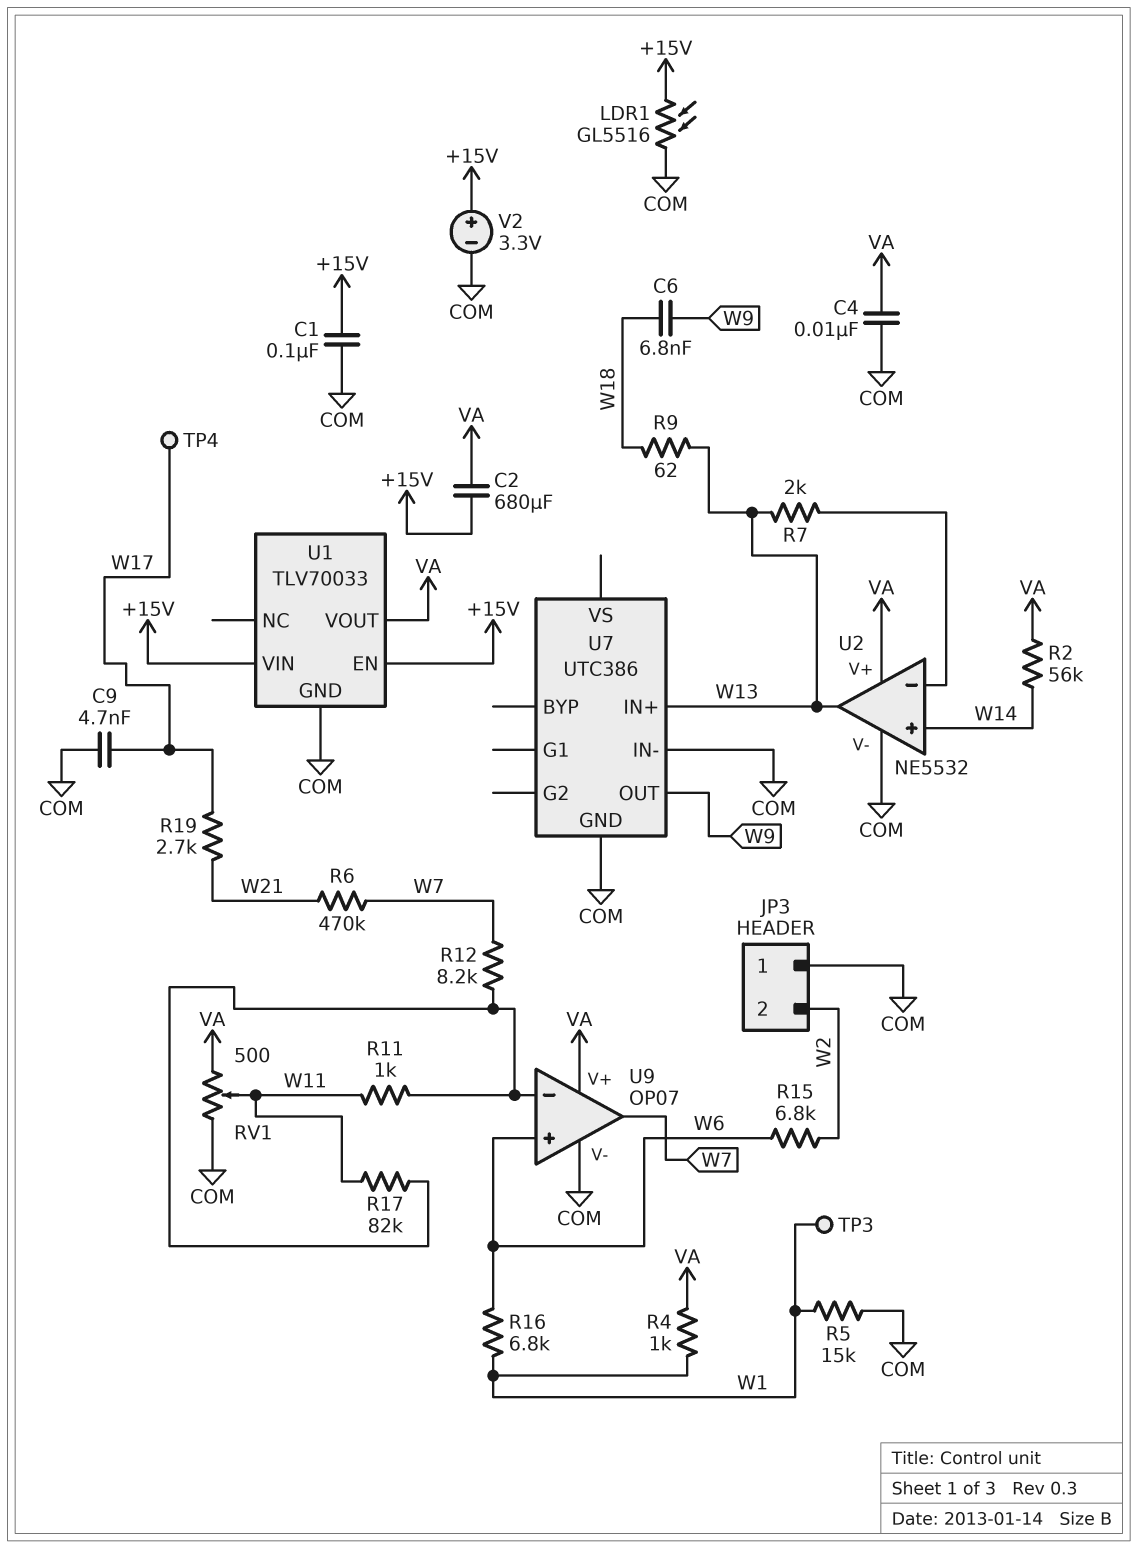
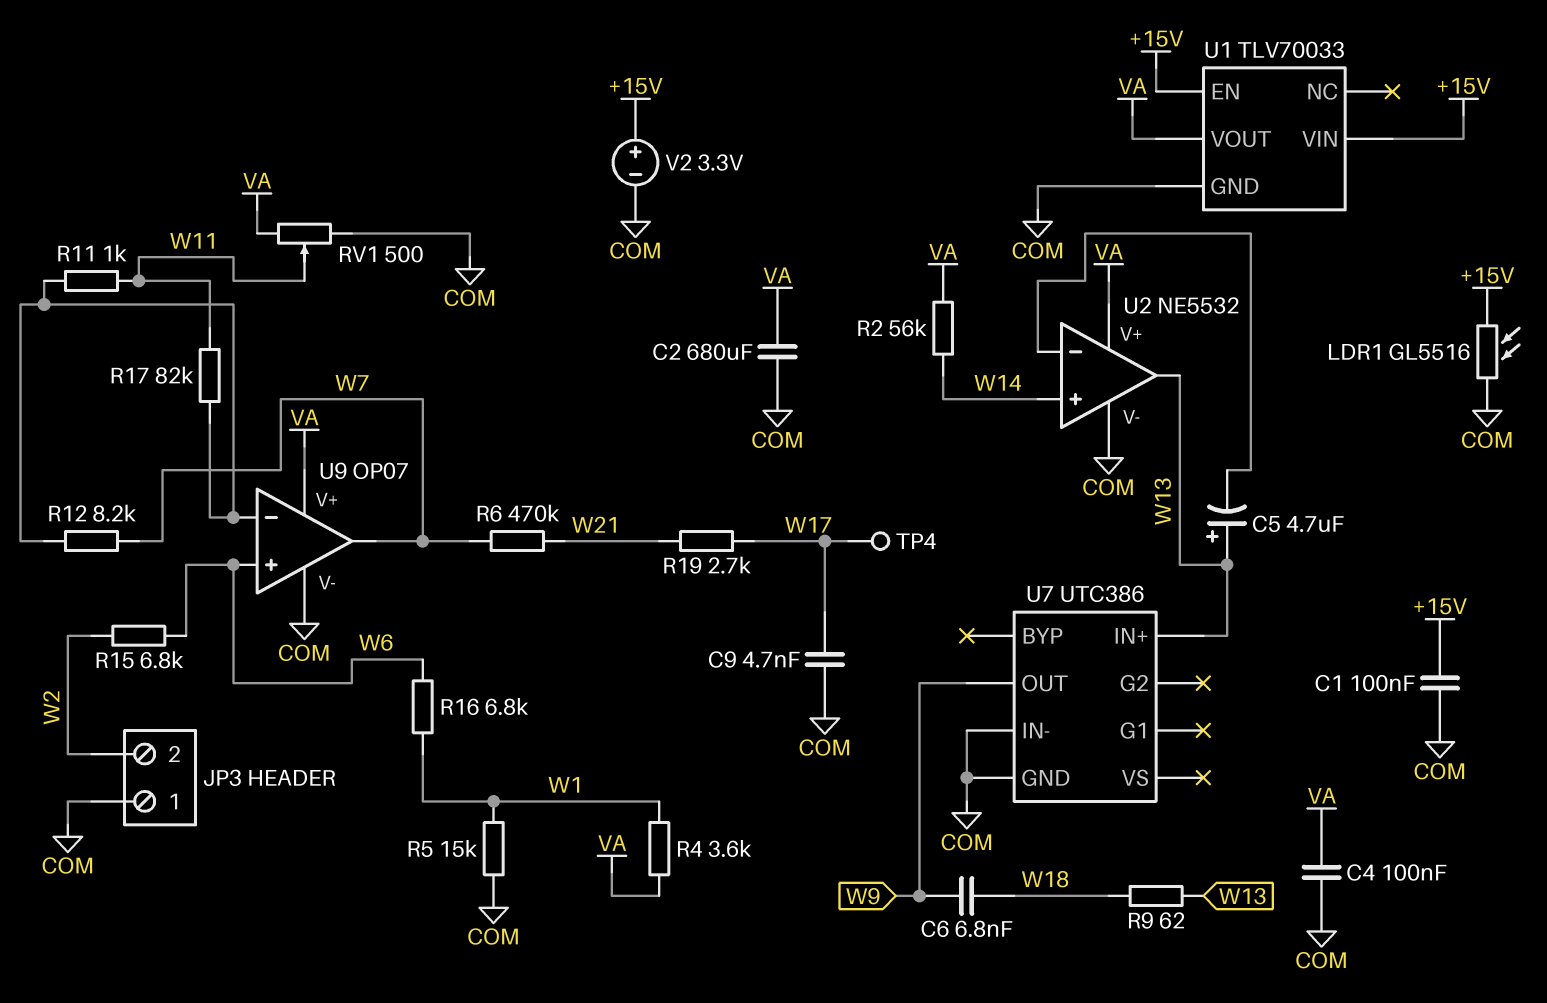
C2: 680uF (+15V, VA) -> 680uF (COM, VA)
C4: 10nF (COM, VA) -> 100nF (COM, VA)
C5: none -> 4.7uF (plus W13, minus U2/in-)
R4: 1k (VA, W1) -> 3.6k (VA, W1)
R7: 2k (U2/in-, W13) -> none
TP3: test point (W1) -> none

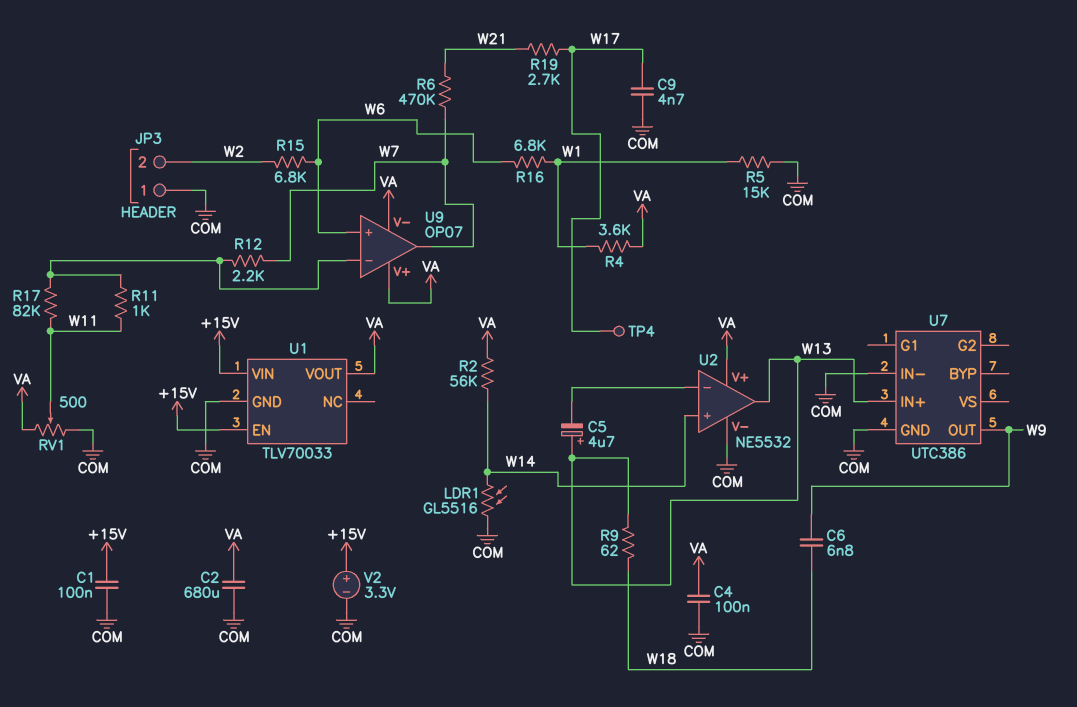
LDR1: GL5516 (+15V, COM) -> GL5516 (COM, W14)
R12: 8.2k (U9/in-, W7) -> 2.2k (U9/in-, W7)
U9 pin V-: COM -> VA

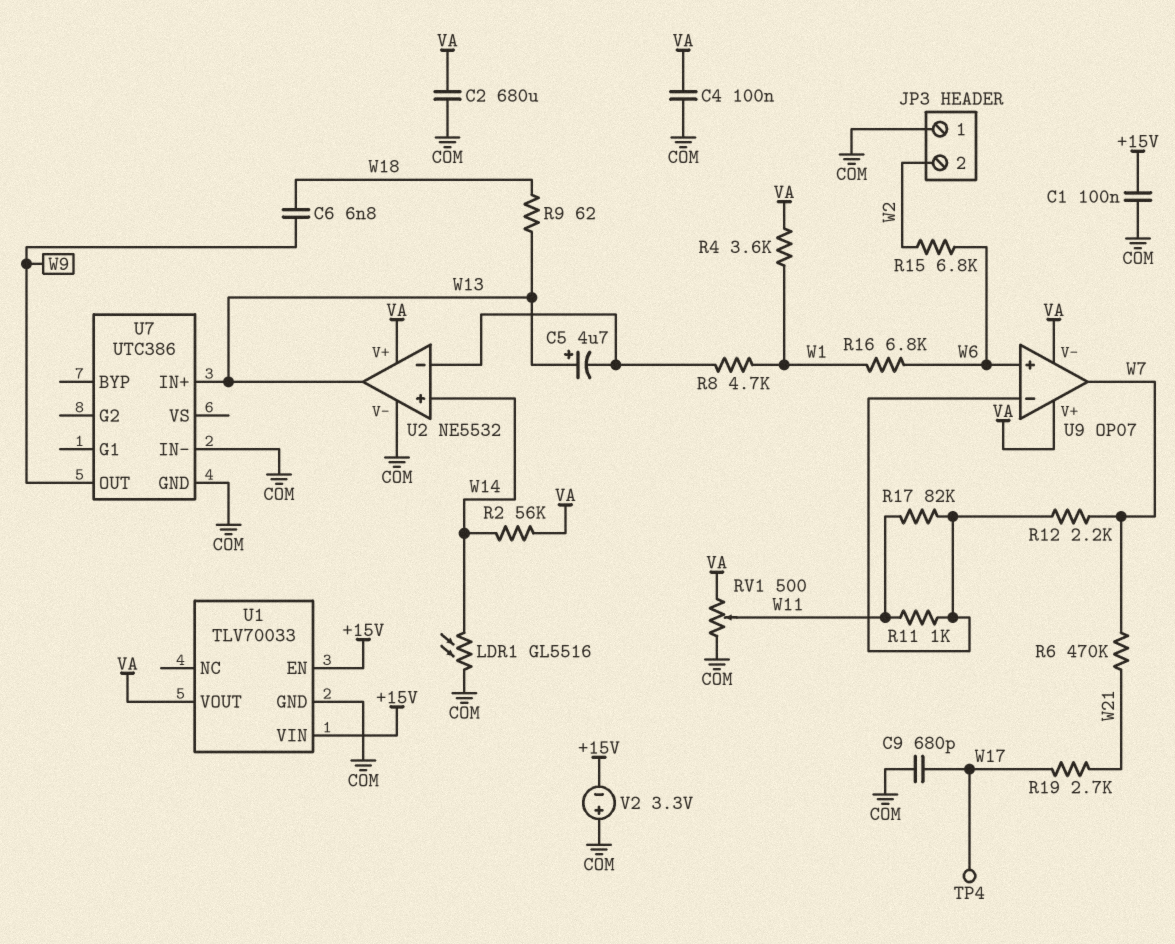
C9: 4.7nF (COM, W17) -> 680pF (COM, W17)
R5: 15k (COM, W1) -> none
R8: none -> 4.7k (U2/in-, W1)
V2: 3.3V (plus +15V, minus COM) -> 3.3V (plus COM, minus +15V)

